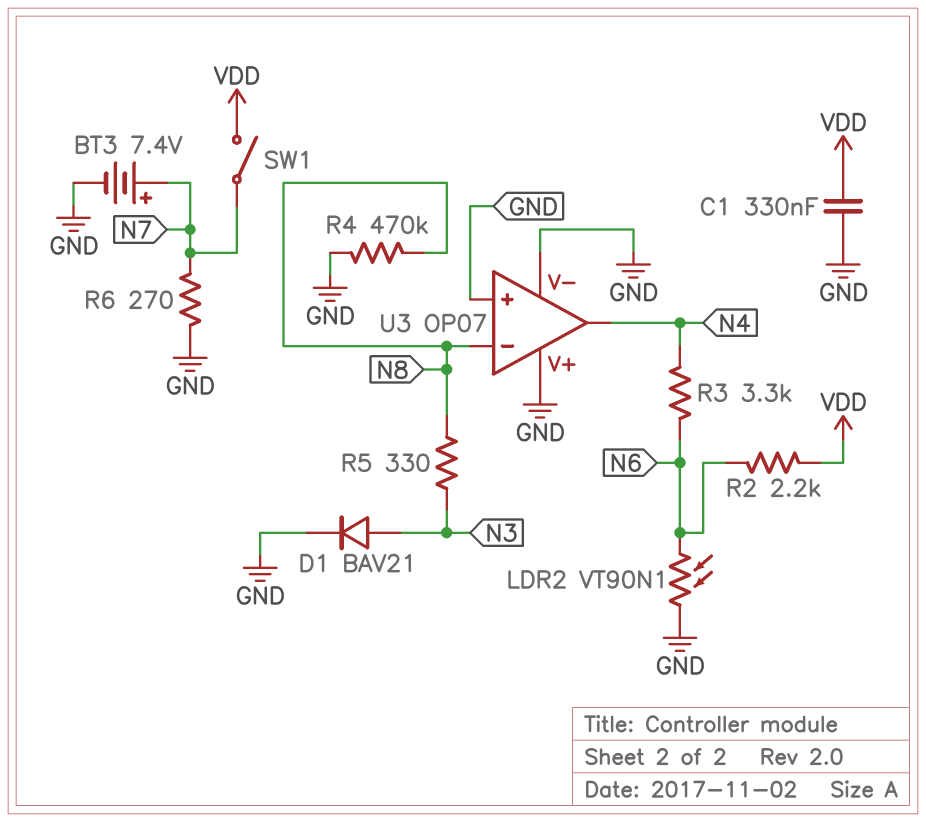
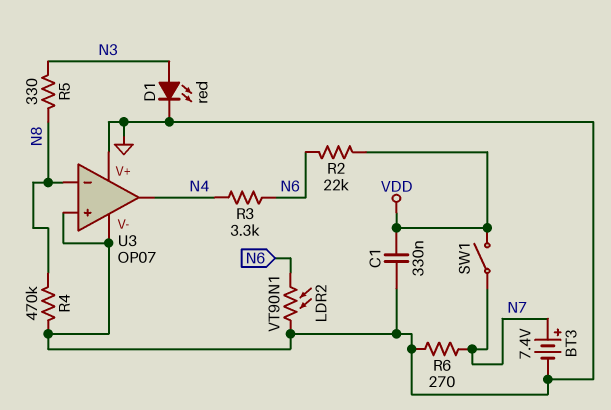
D1: diode BAV21 (A N3, K GND) -> LED red (A N3, K GND)
R2: 2.2k (N6, VDD) -> 22k (N6, VDD)

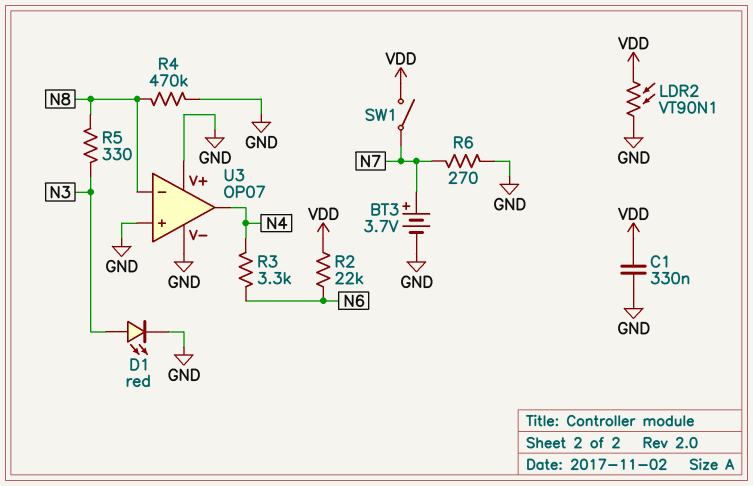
BT3: 7.4V (plus N7, minus GND) -> 3.7V (plus N7, minus GND)
LDR2: VT90N1 (GND, N6) -> VT90N1 (GND, VDD)

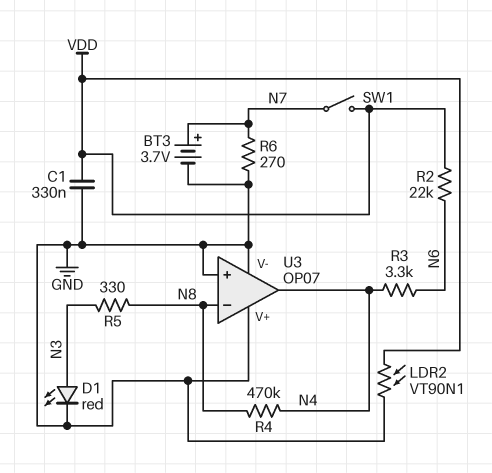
R4: 470k (GND, N8) -> 470k (N4, N8)

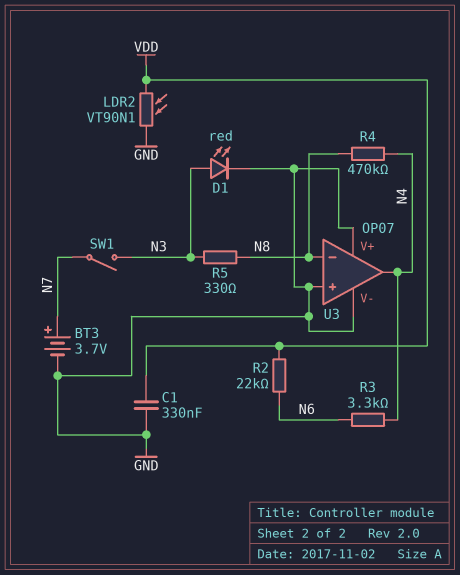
R6: 270 (GND, N7) -> none
SW1: switch (N7, VDD) -> switch (N3, N7)

